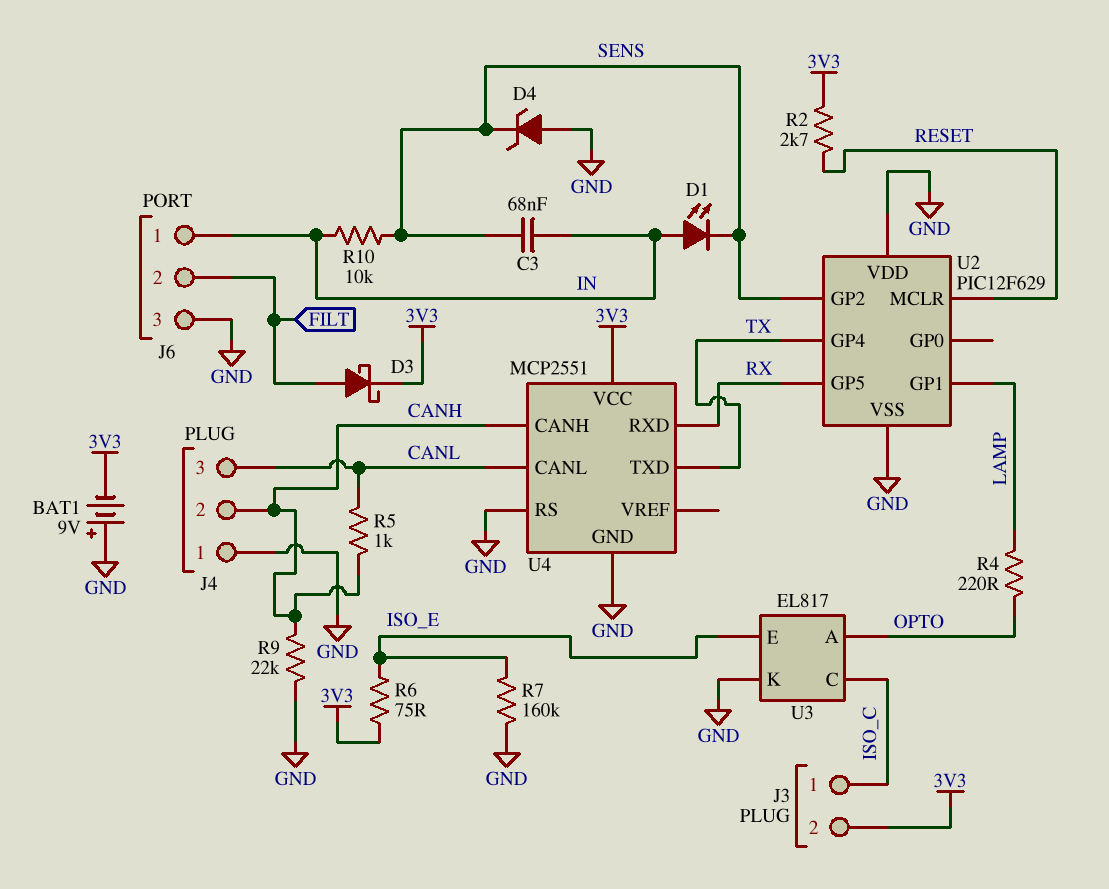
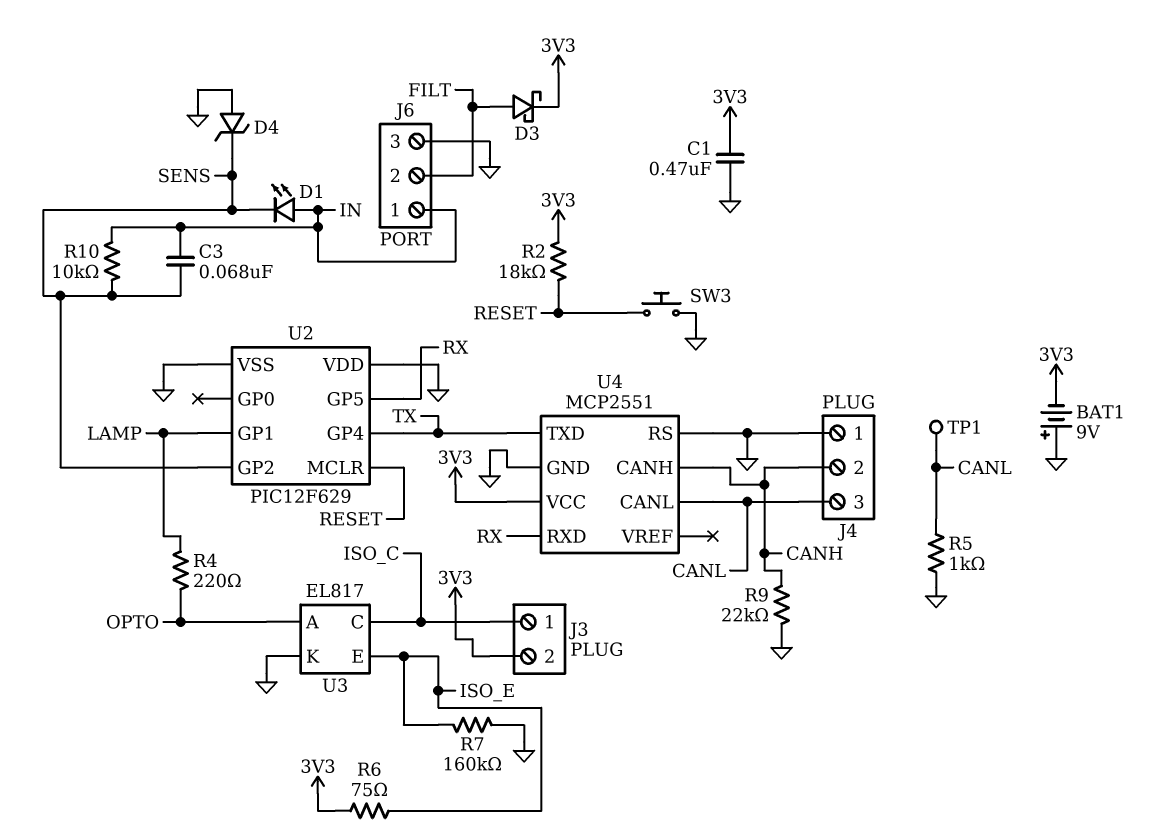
C1: none -> 470nF (3V3, GND)
R2: 2.7k (3V3, RESET) -> 18k (3V3, RESET)
R5: 1k (CANH, CANL) -> 1k (CANL, GND)
SW3: none -> button (GND, RESET)
TP1: none -> test point (CANL)

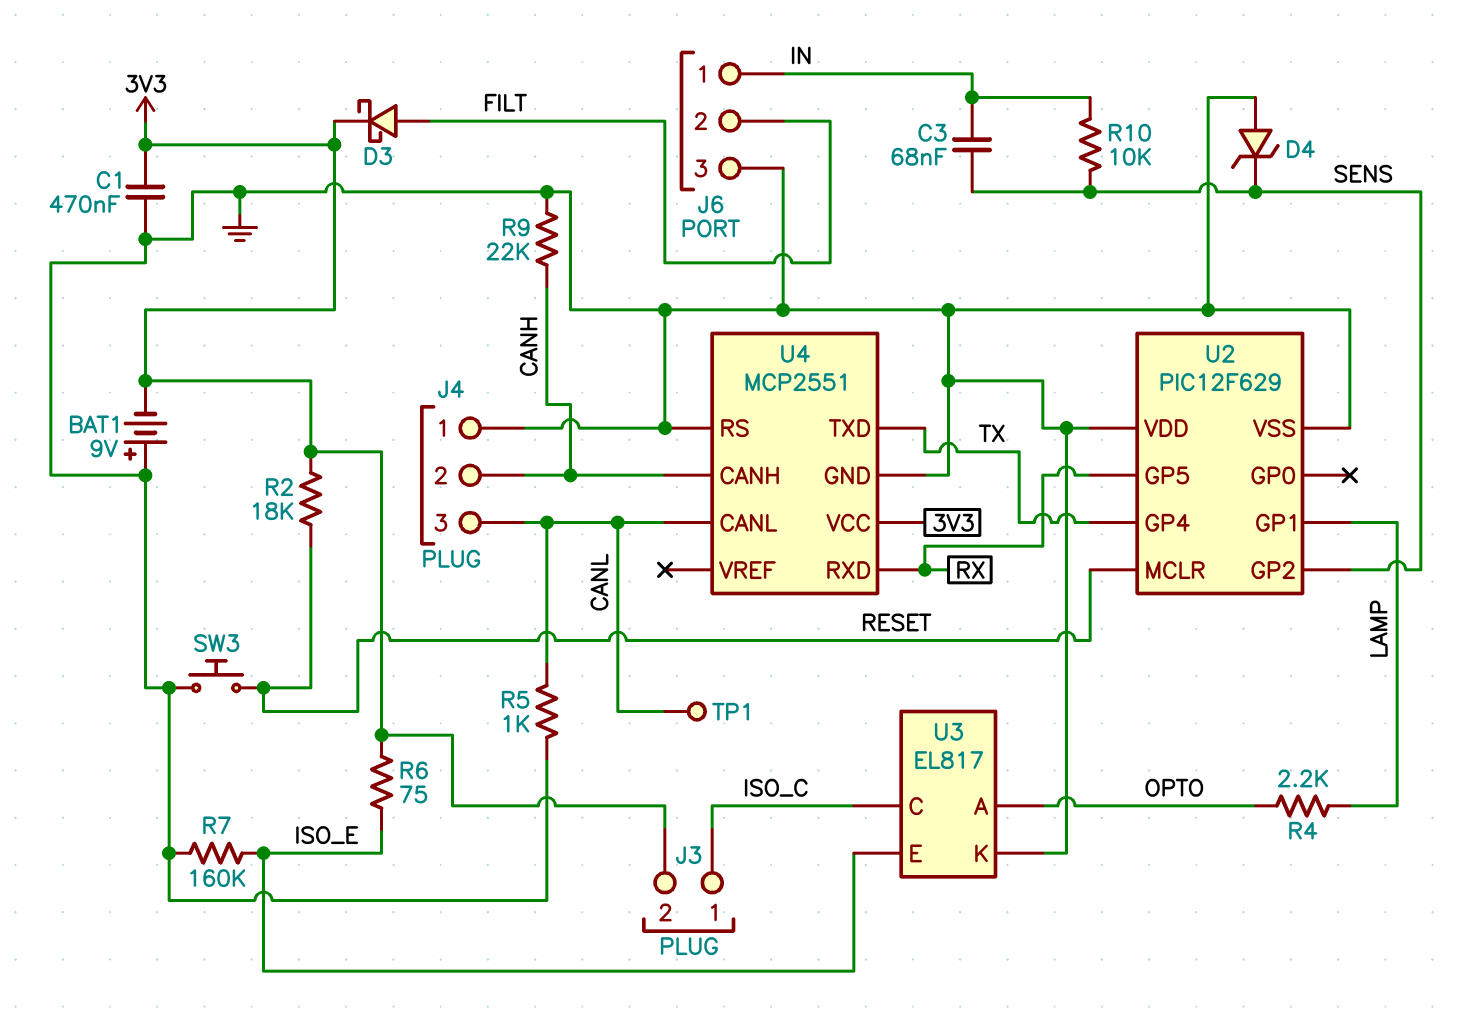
D1: LED (A IN, K SENS) -> none
R4: 220 (LAMP, OPTO) -> 2.2k (LAMP, OPTO)

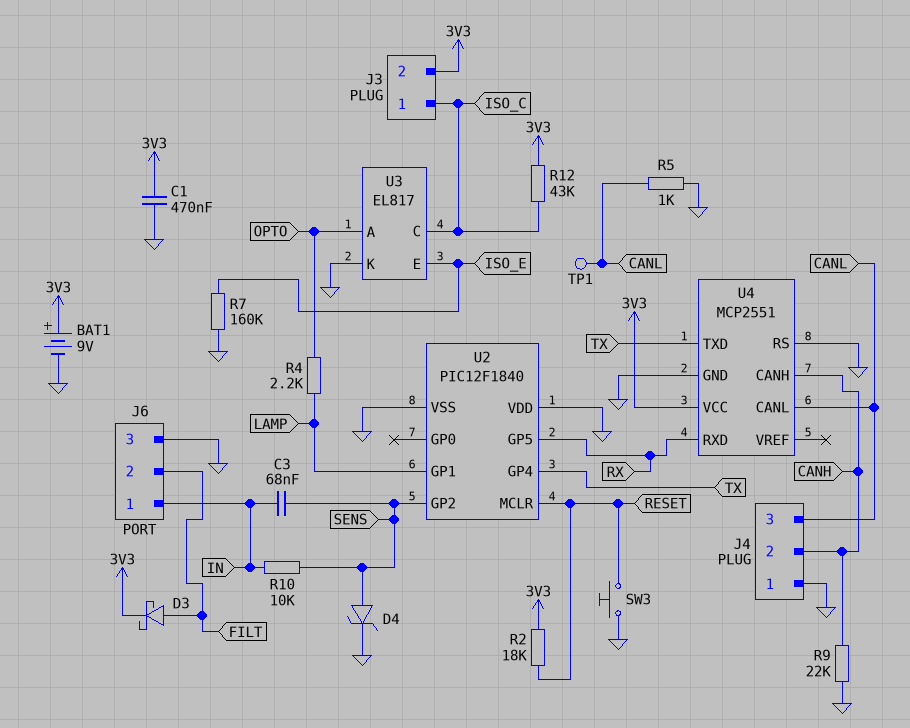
BAT1: 9V (plus GND, minus 3V3) -> 9V (plus 3V3, minus GND)
D4: zener (A GND, K SENS) -> zener (A SENS, K GND)
R6: 75 (3V3, ISO_E) -> none
R12: none -> 43k (3V3, ISO_C)
U2: PIC12F629 -> PIC12F1840

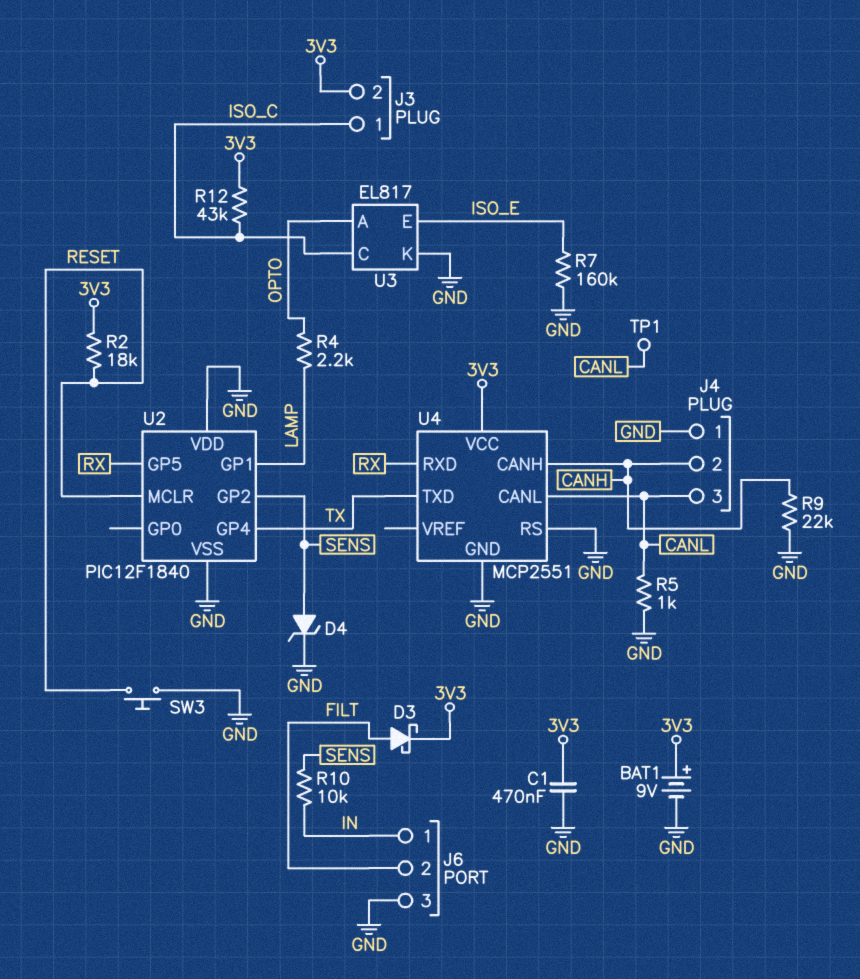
C3: 68nF (IN, SENS) -> none

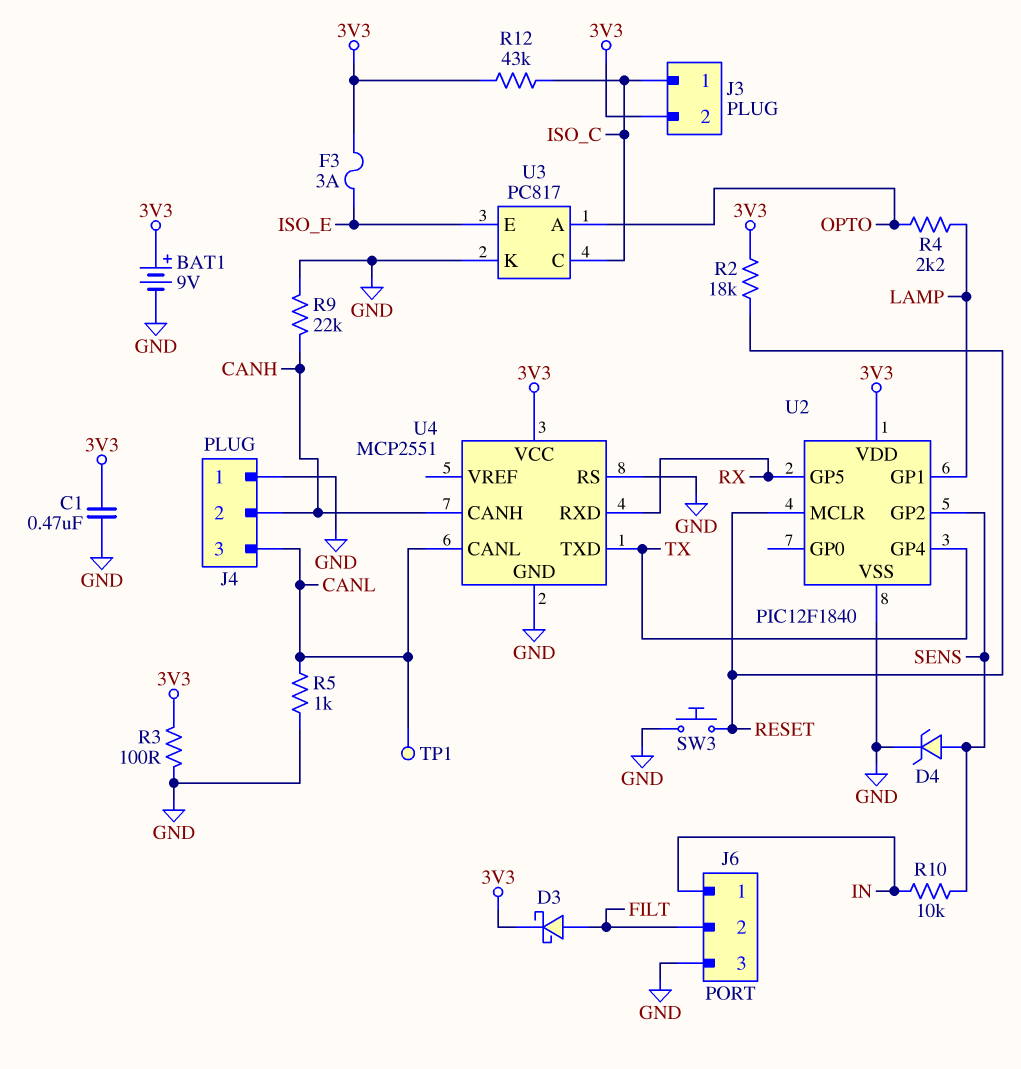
F3: none -> 3A (3V3, ISO_E)
R3: none -> 100 (3V3, GND)
R7: 160k (GND, ISO_E) -> none
U2 pin VDD: GND -> 3V3
U3: EL817 -> PC817

